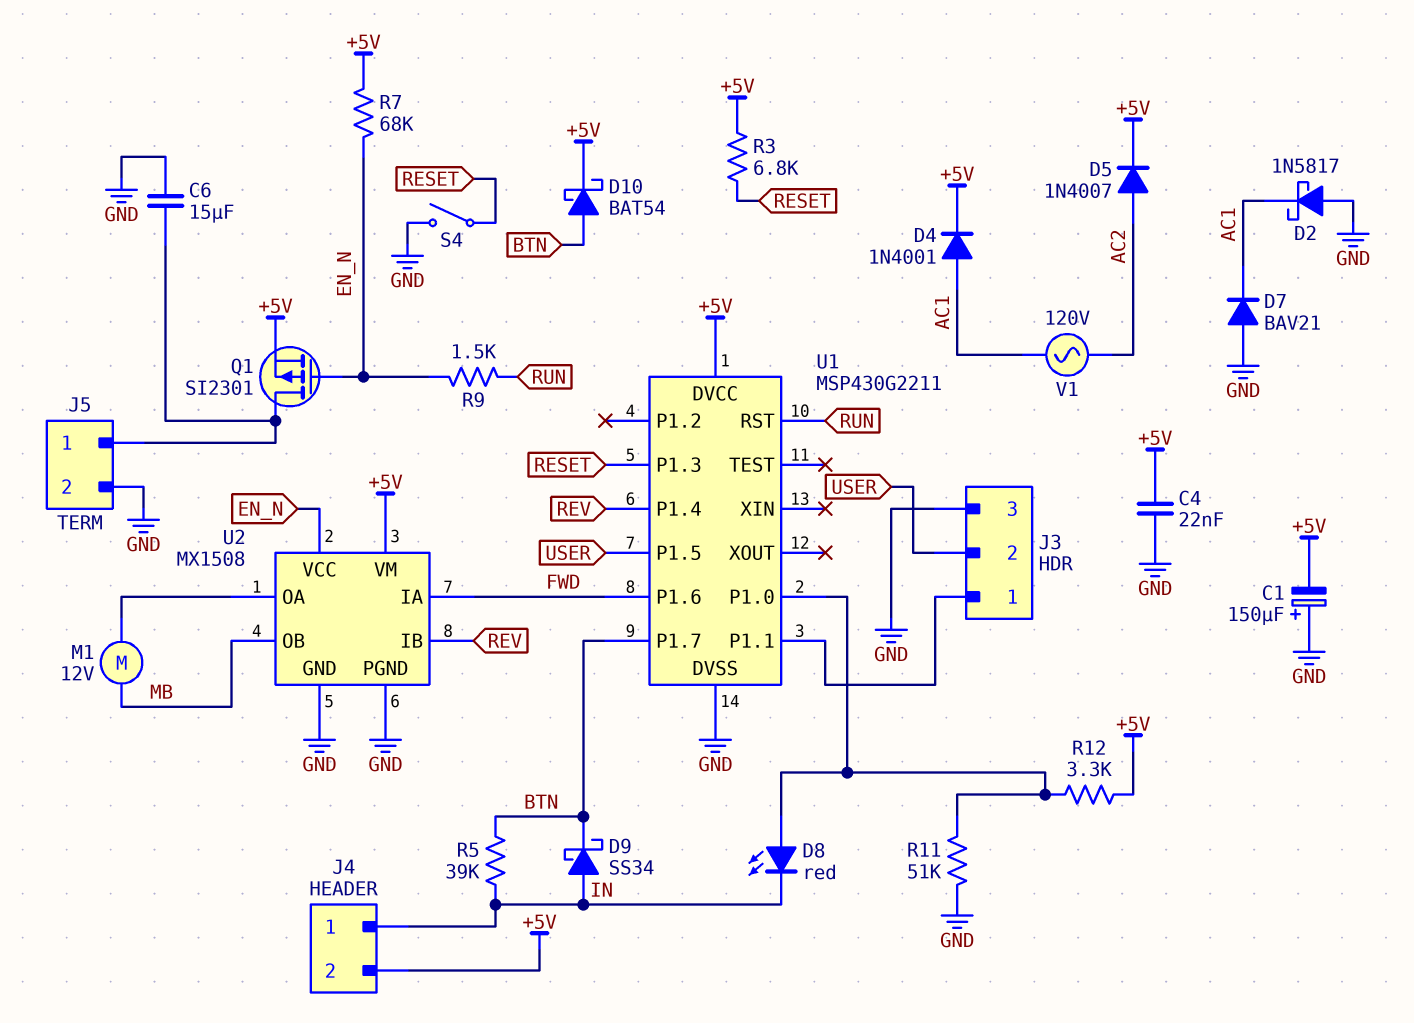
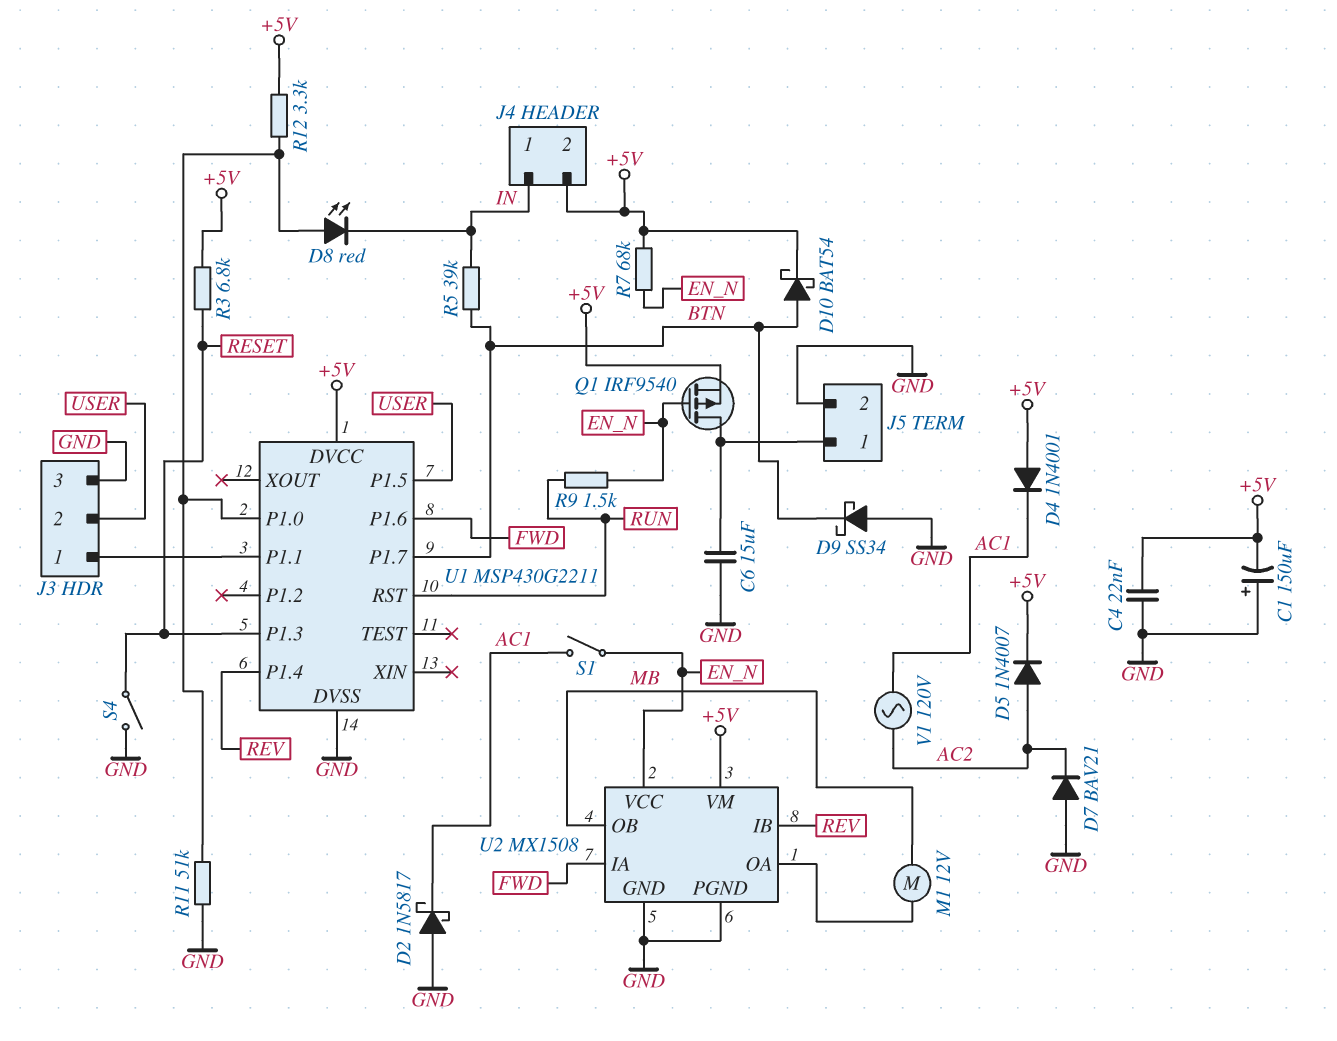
D4: diode 1N4001 (A AC1, K +5V) -> diode 1N4001 (A +5V, K AC1)
D7: diode BAV21 (A GND, K AC1) -> diode BAV21 (A GND, K AC2)
D9: schottky SS34 (A IN, K BTN) -> schottky SS34 (A GND, K BTN)
Q1: PMOS SI2301 (G EN_N, D J5/1, S +5V) -> PMOS IRF9540 (G EN_N, D J5/1, S +5V)
S1: none -> switch (AC1, EN_N)

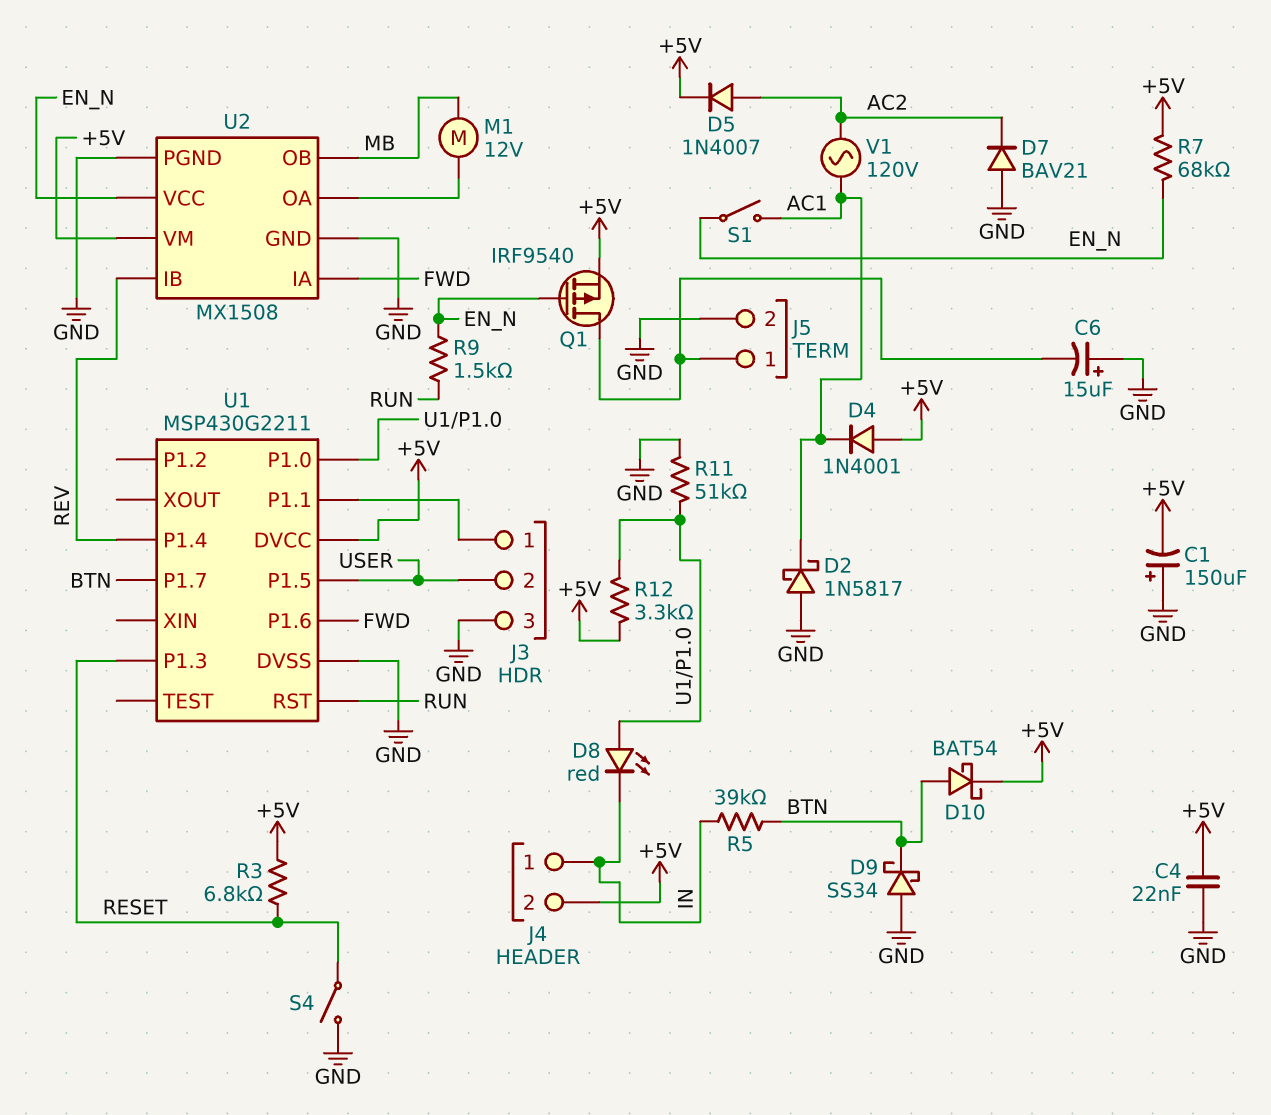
C6: 15uF (GND, J5/1) -> 15uF (plus GND, minus J5/1)

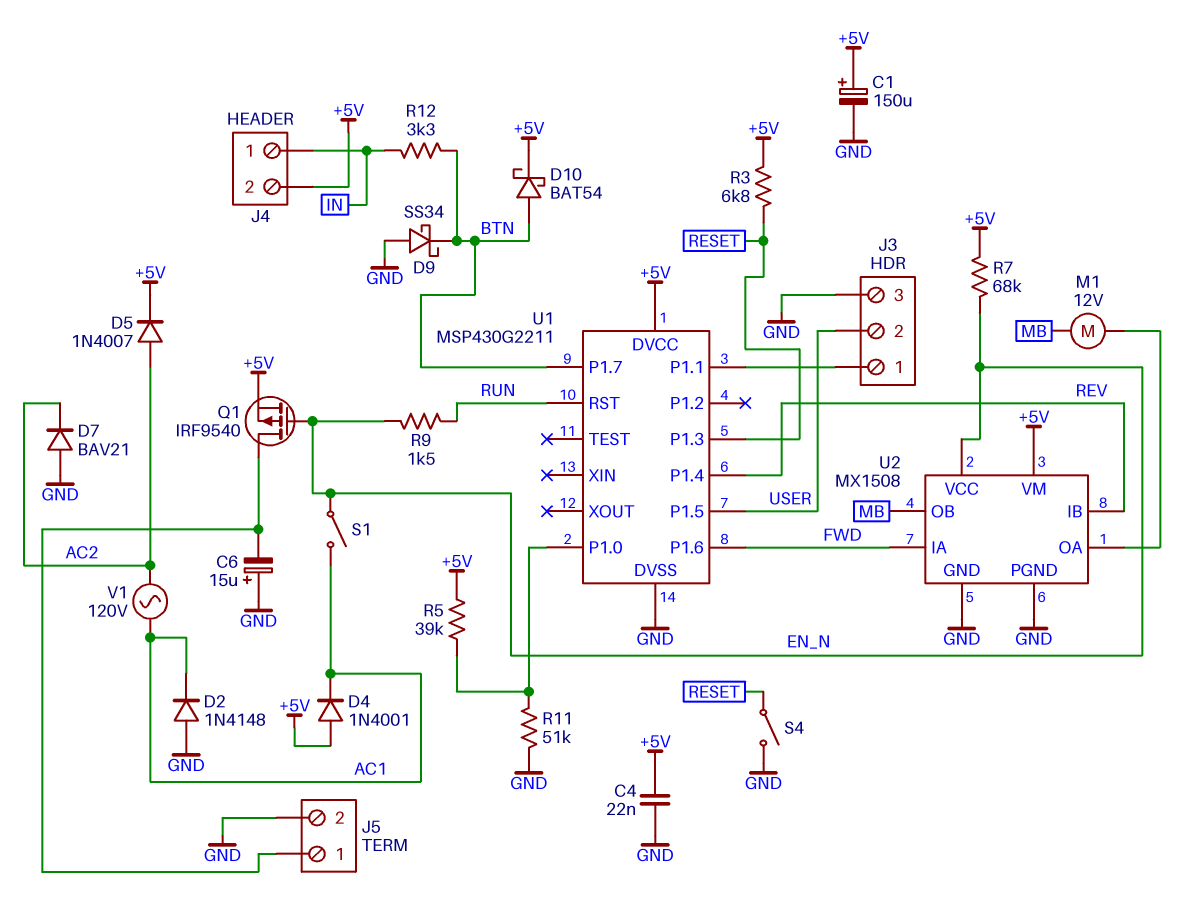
C1: 150uF (plus GND, minus +5V) -> 150uF (plus +5V, minus GND)
D2: schottky 1N5817 (A GND, K AC1) -> diode 1N4148 (A GND, K AC1)
D8: LED red (A U1/P1.0, K IN) -> none
R5: 39k (BTN, IN) -> 39k (+5V, U1/P1.0)
R12: 3.3k (+5V, U1/P1.0) -> 3.3k (BTN, IN)

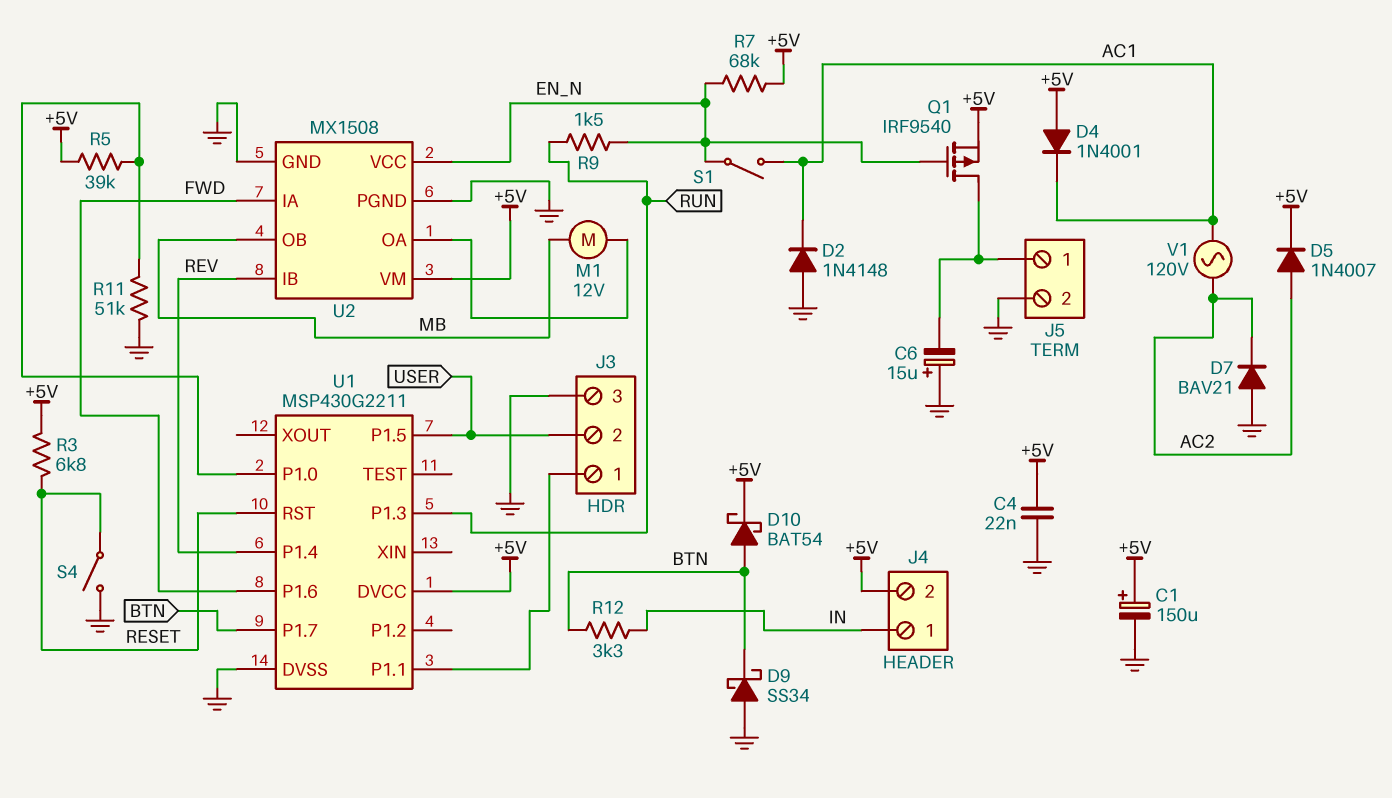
U1 pin P1.3: RESET -> RUN
U1 pin RST: RUN -> RESET

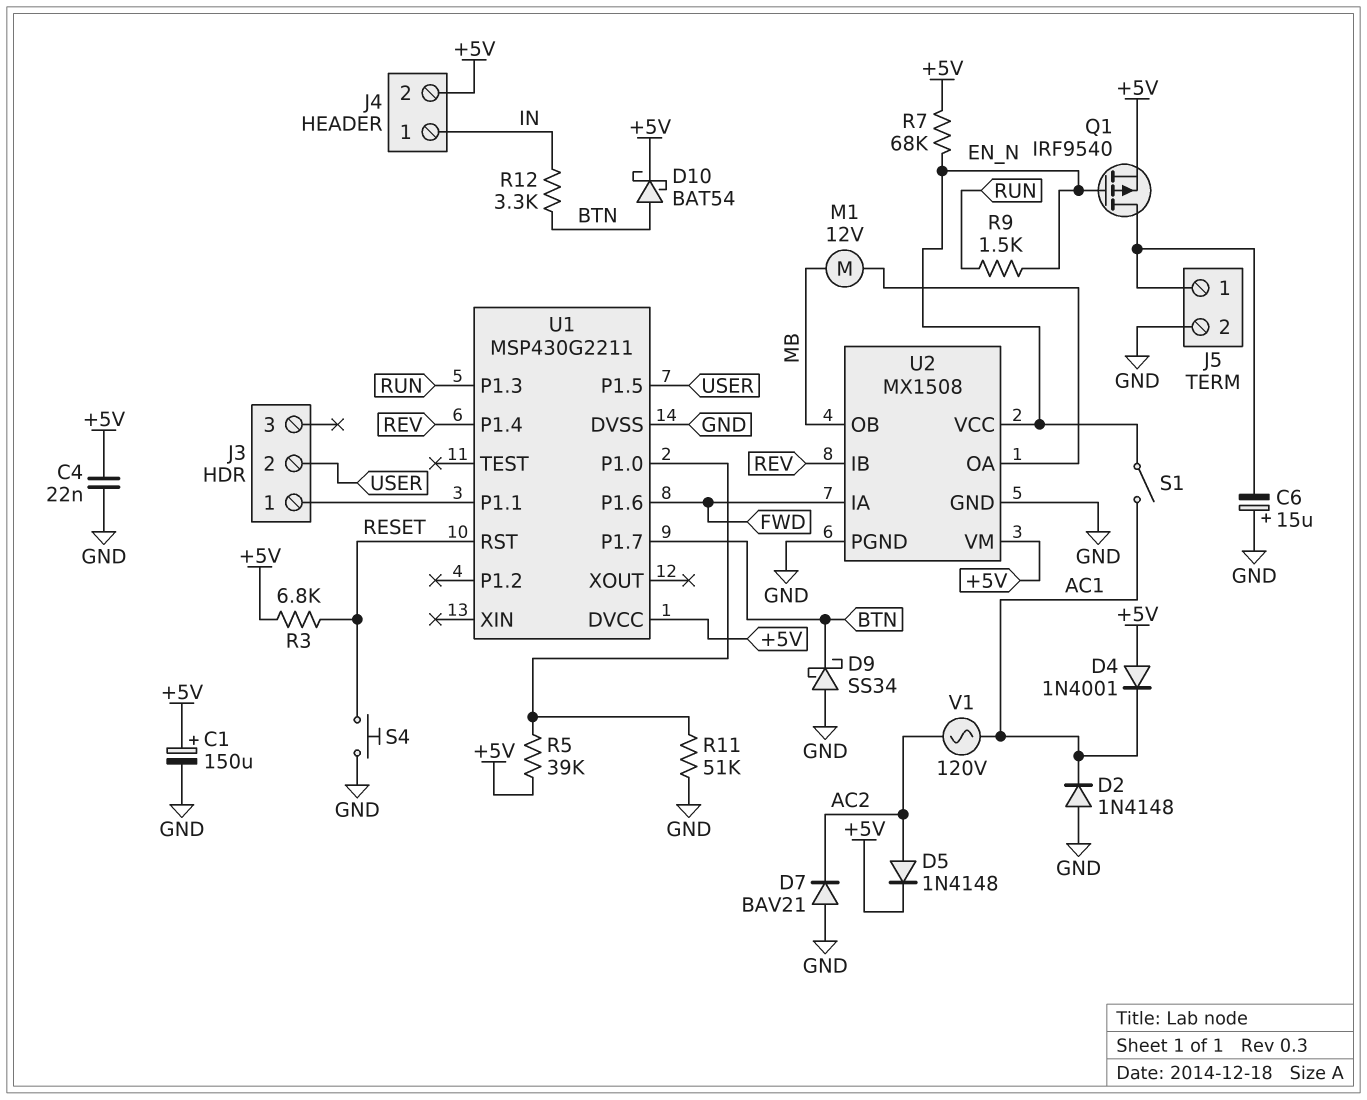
D5: diode 1N4007 (A AC2, K +5V) -> diode 1N4148 (A AC2, K +5V)
J3 pin 3: GND -> none
S4: switch (GND, RESET) -> button (GND, RESET)

